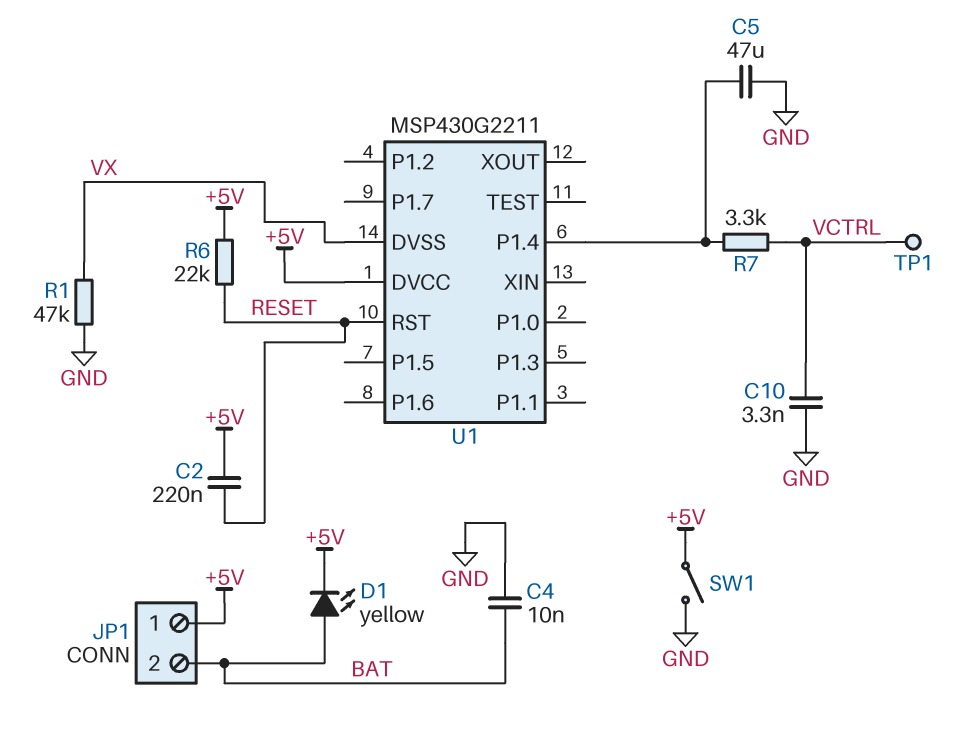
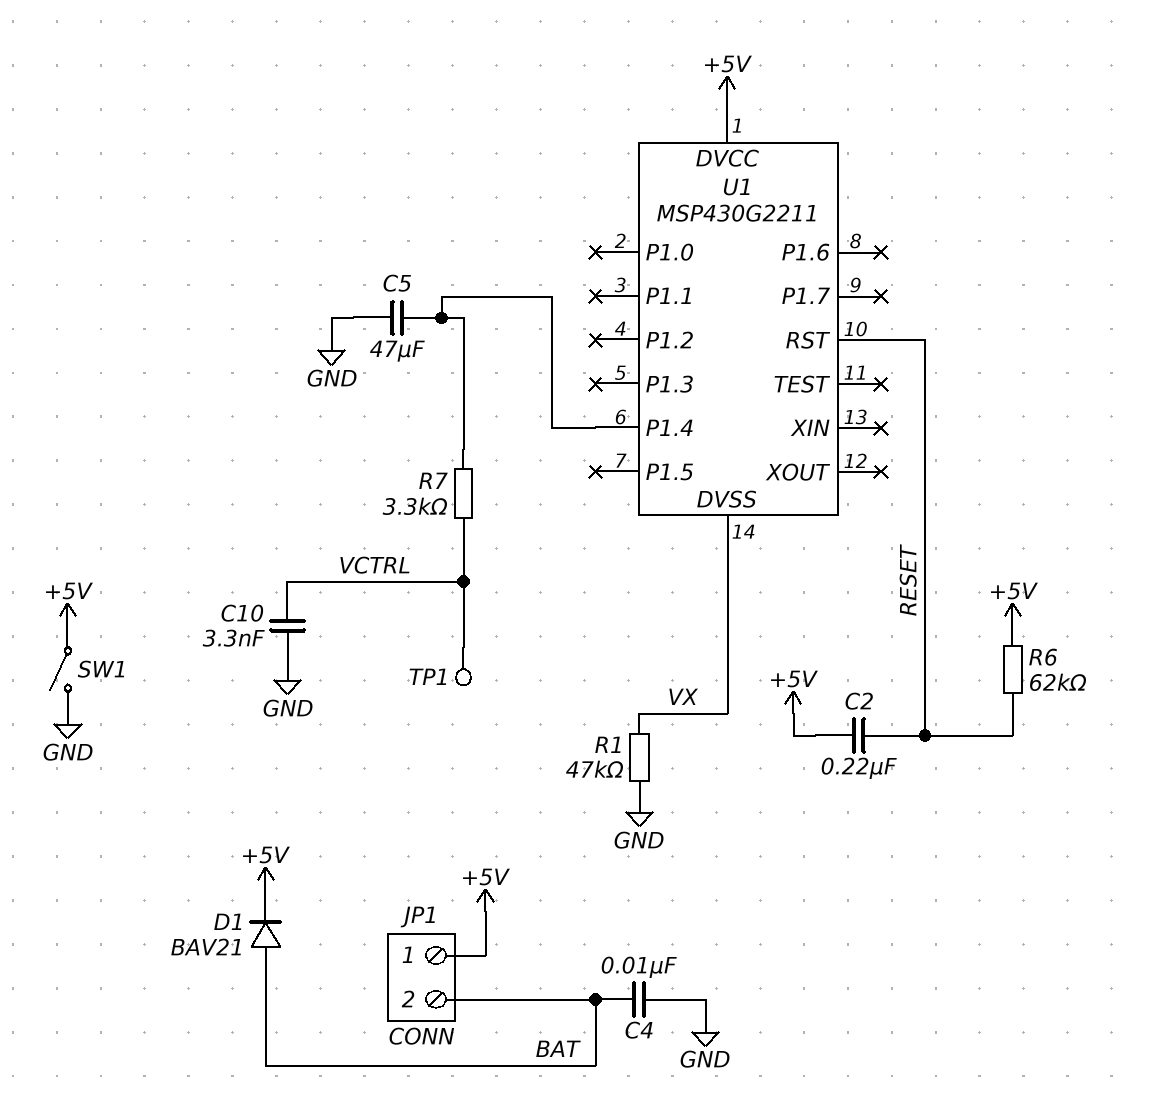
D1: LED yellow (A BAT, K +5V) -> diode BAV21 (A BAT, K +5V)
R6: 22k (+5V, RESET) -> 62k (+5V, RESET)

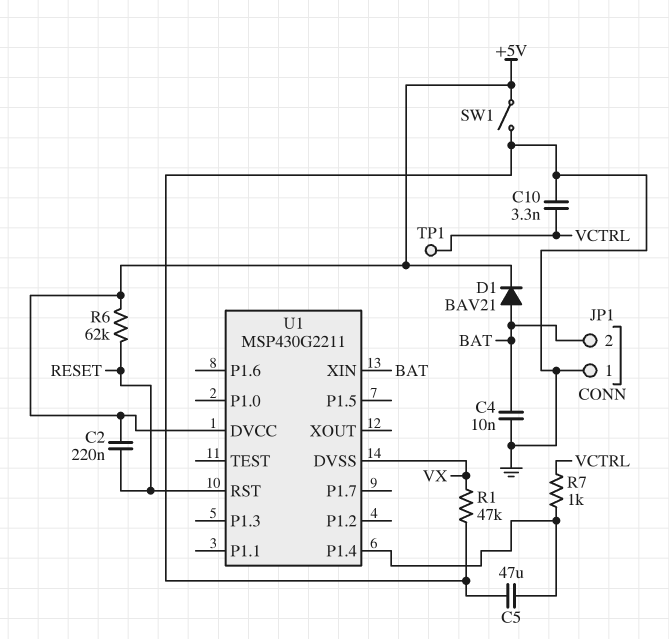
JP1 pin 1: +5V -> GND
R7: 3.3k (U1/P1.4, VCTRL) -> 1k (U1/P1.4, VCTRL)
U1 pin XIN: none -> BAT

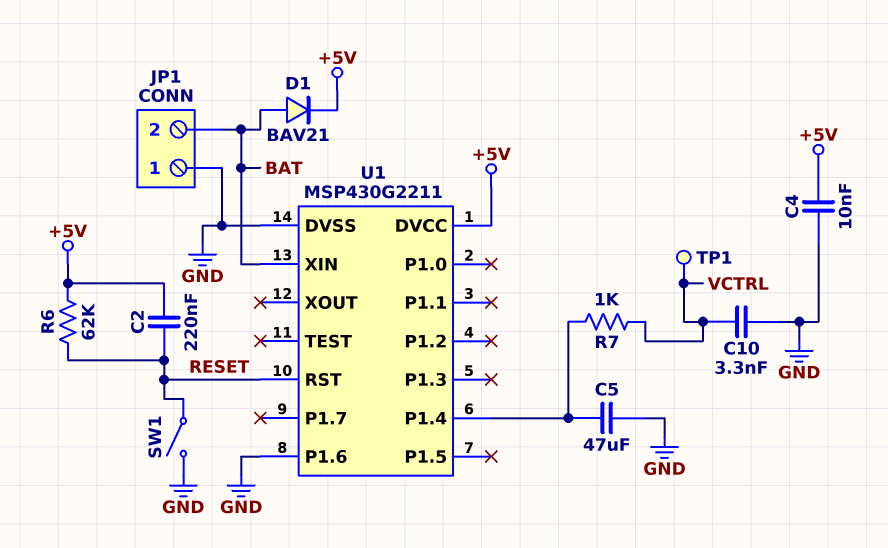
C4: 10nF (BAT, GND) -> 10nF (+5V, GND)
R1: 47k (GND, VX) -> none
SW1: switch (+5V, GND) -> switch (GND, RESET)
U1 pin DVSS: VX -> GND
U1 pin P1.6: none -> GND

